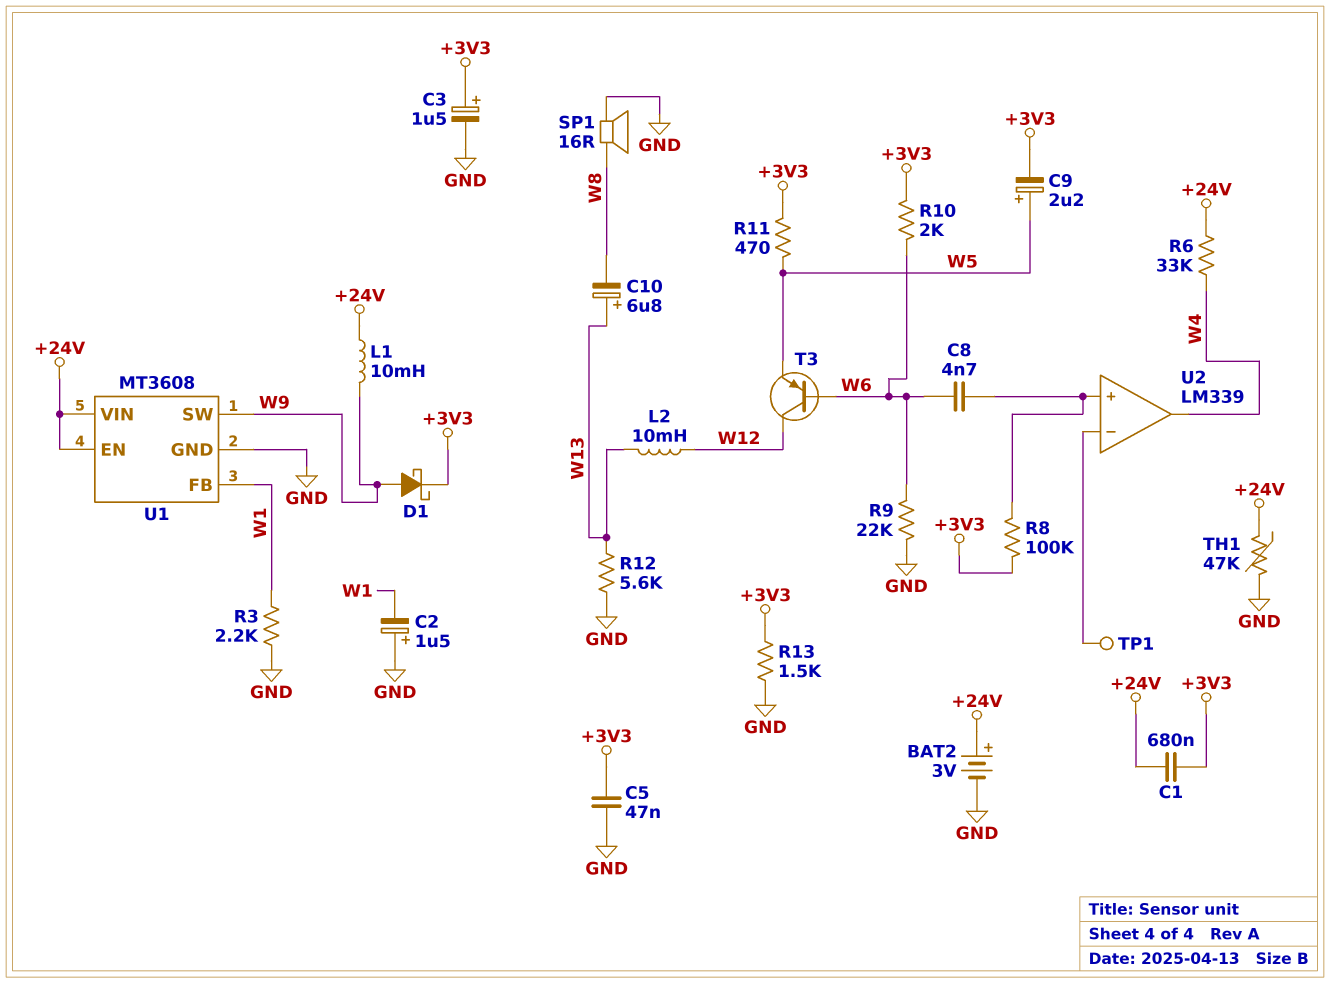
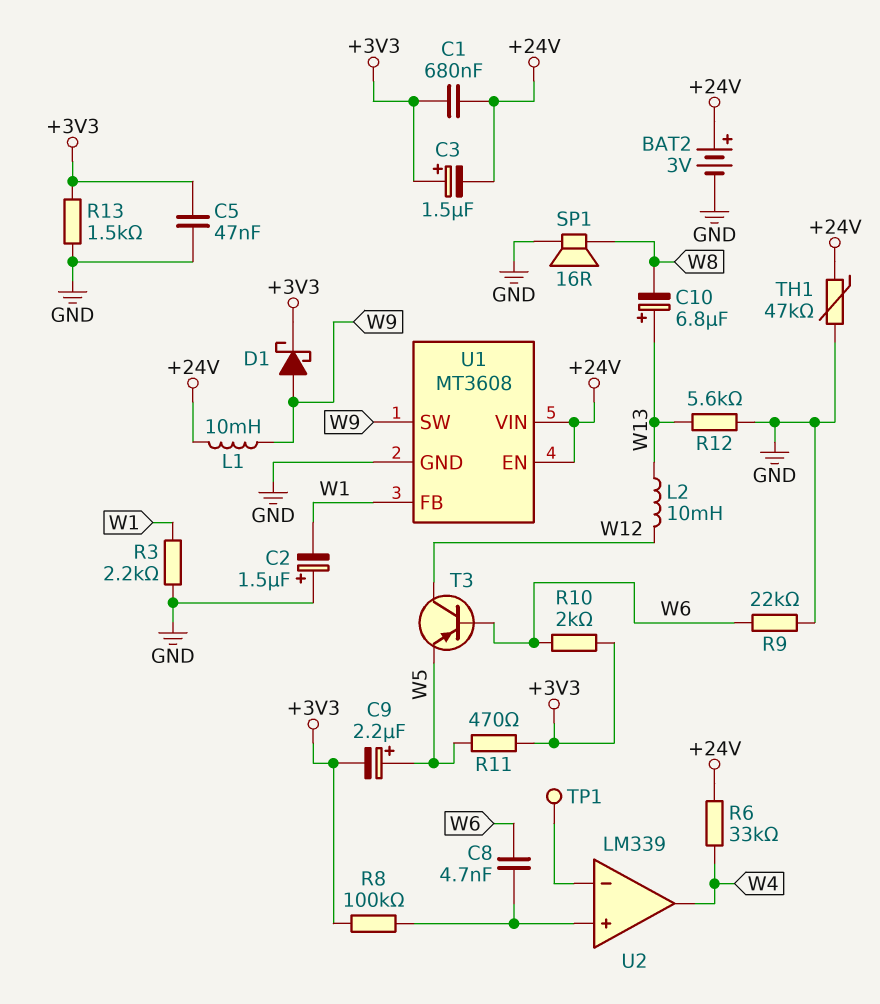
C3: 1.5uF (plus +3V3, minus GND) -> 1.5uF (plus +3V3, minus +24V)

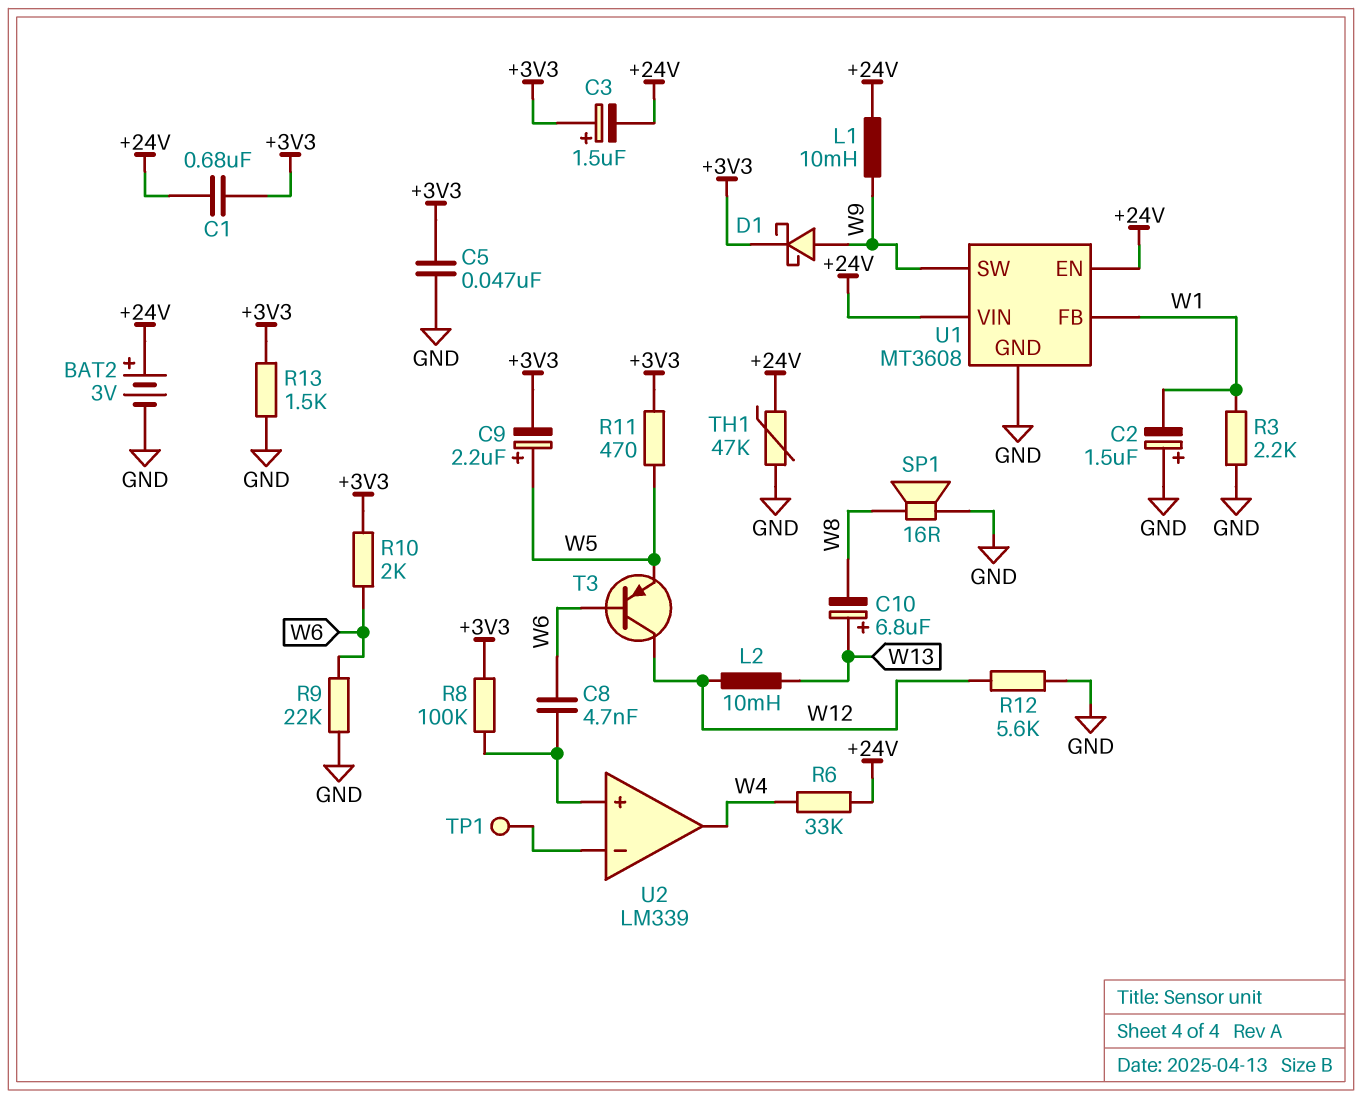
R12: 5.6k (GND, W13) -> 5.6k (GND, W12)

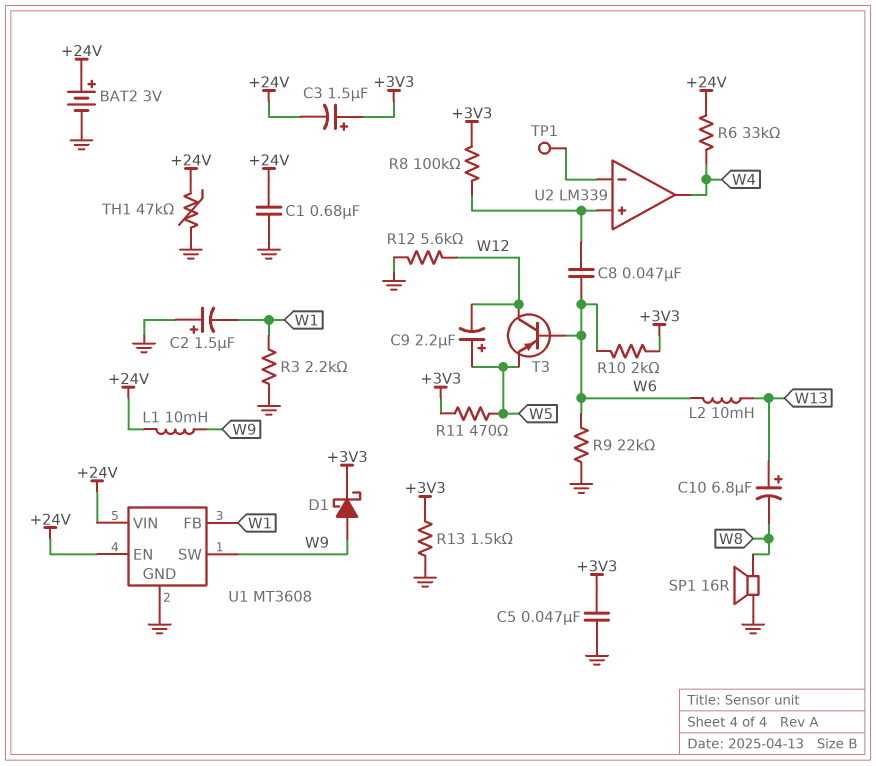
C1: 680nF (+3V3, +24V) -> 680nF (+24V, GND)
C8: 4.7nF (U2/in+, W6) -> 47nF (U2/in+, W6)
C9: 2.2uF (plus W5, minus +3V3) -> 2.2uF (plus W5, minus W12)
L2: 10mH (W12, W13) -> 10mH (W6, W13)

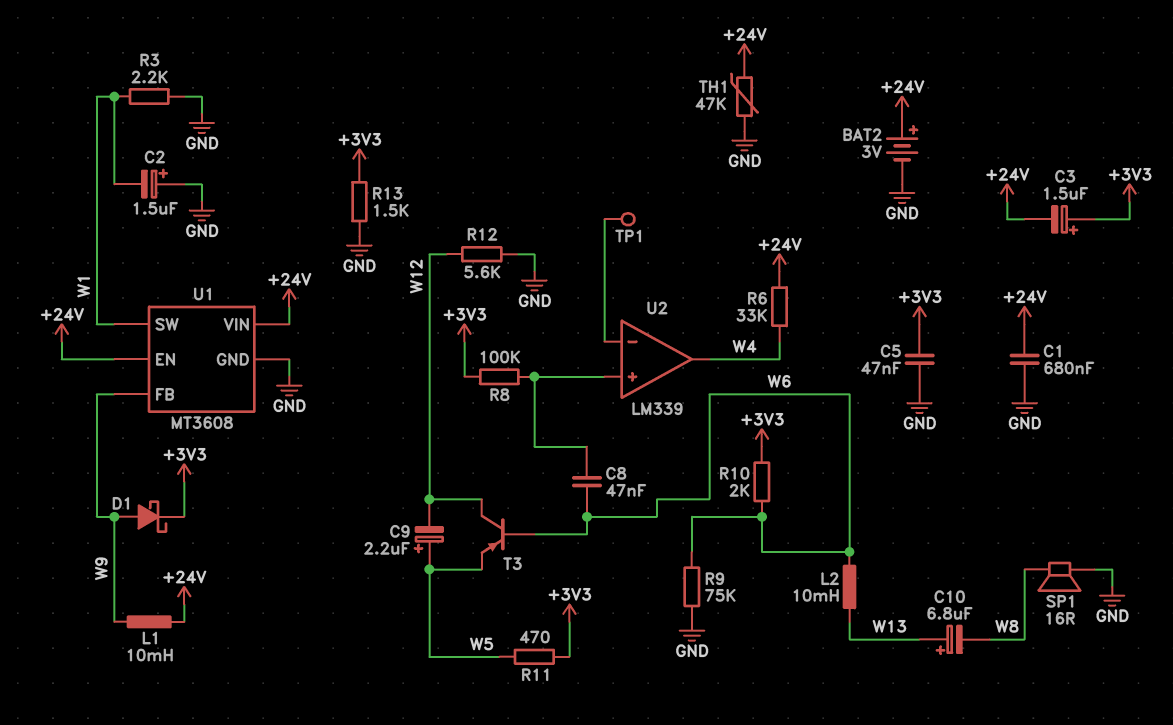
R9: 22k (GND, W6) -> 75k (GND, W6)
U1 pin FB: W1 -> W9
U1 pin SW: W9 -> W1

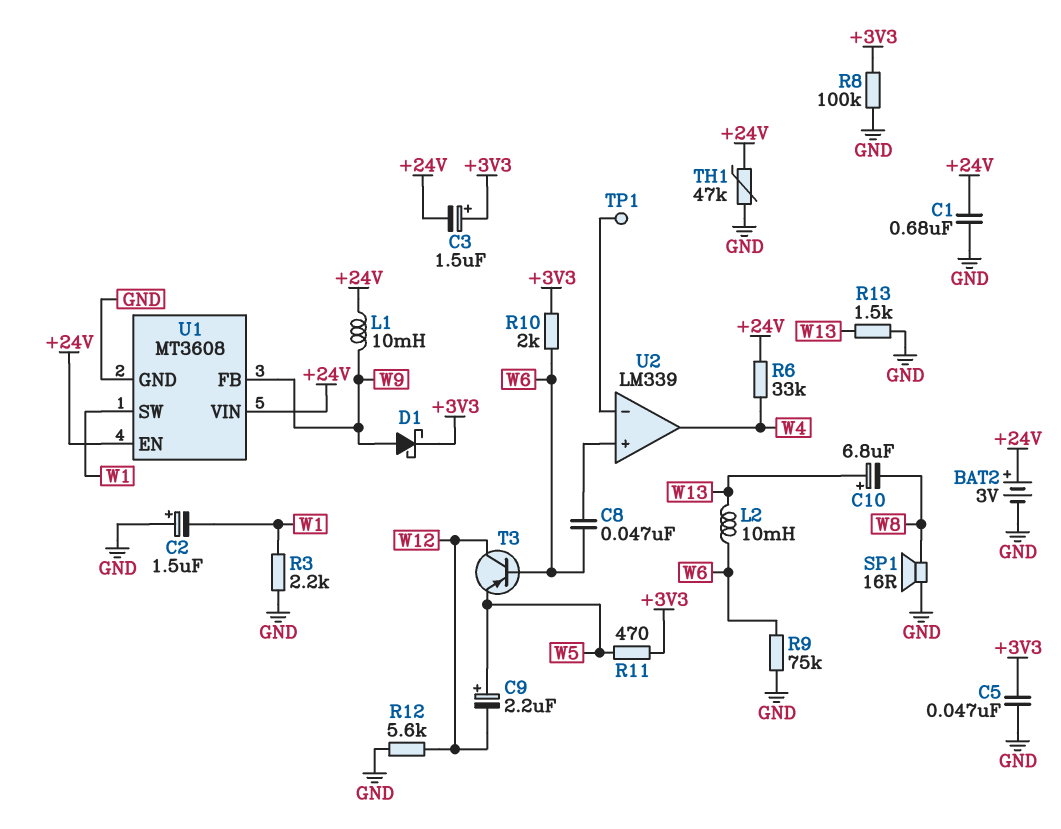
R8: 100k (+3V3, U2/in+) -> 100k (+3V3, GND)
R13: 1.5k (+3V3, GND) -> 1.5k (GND, W13)

